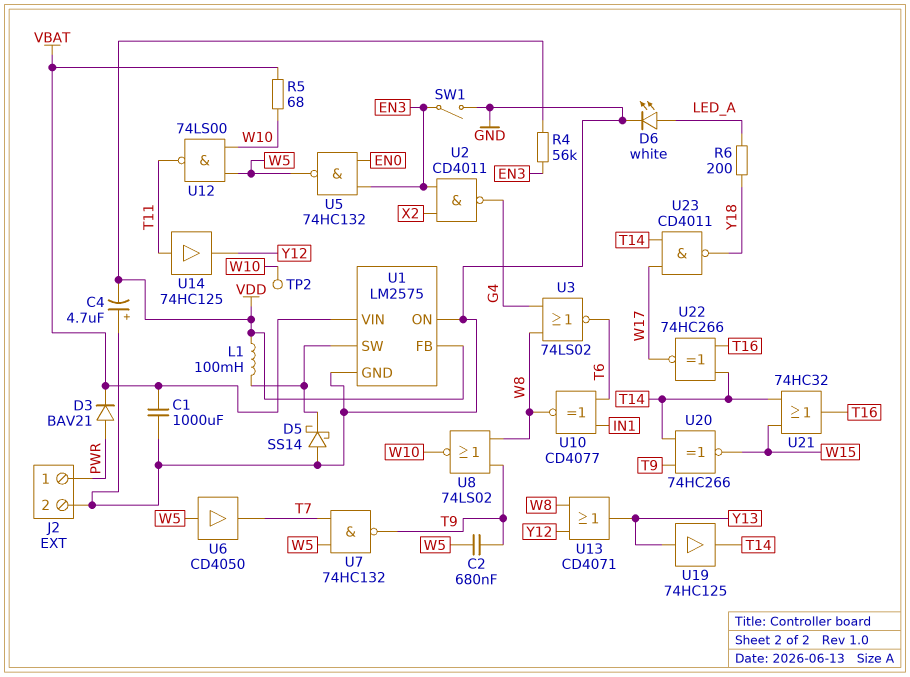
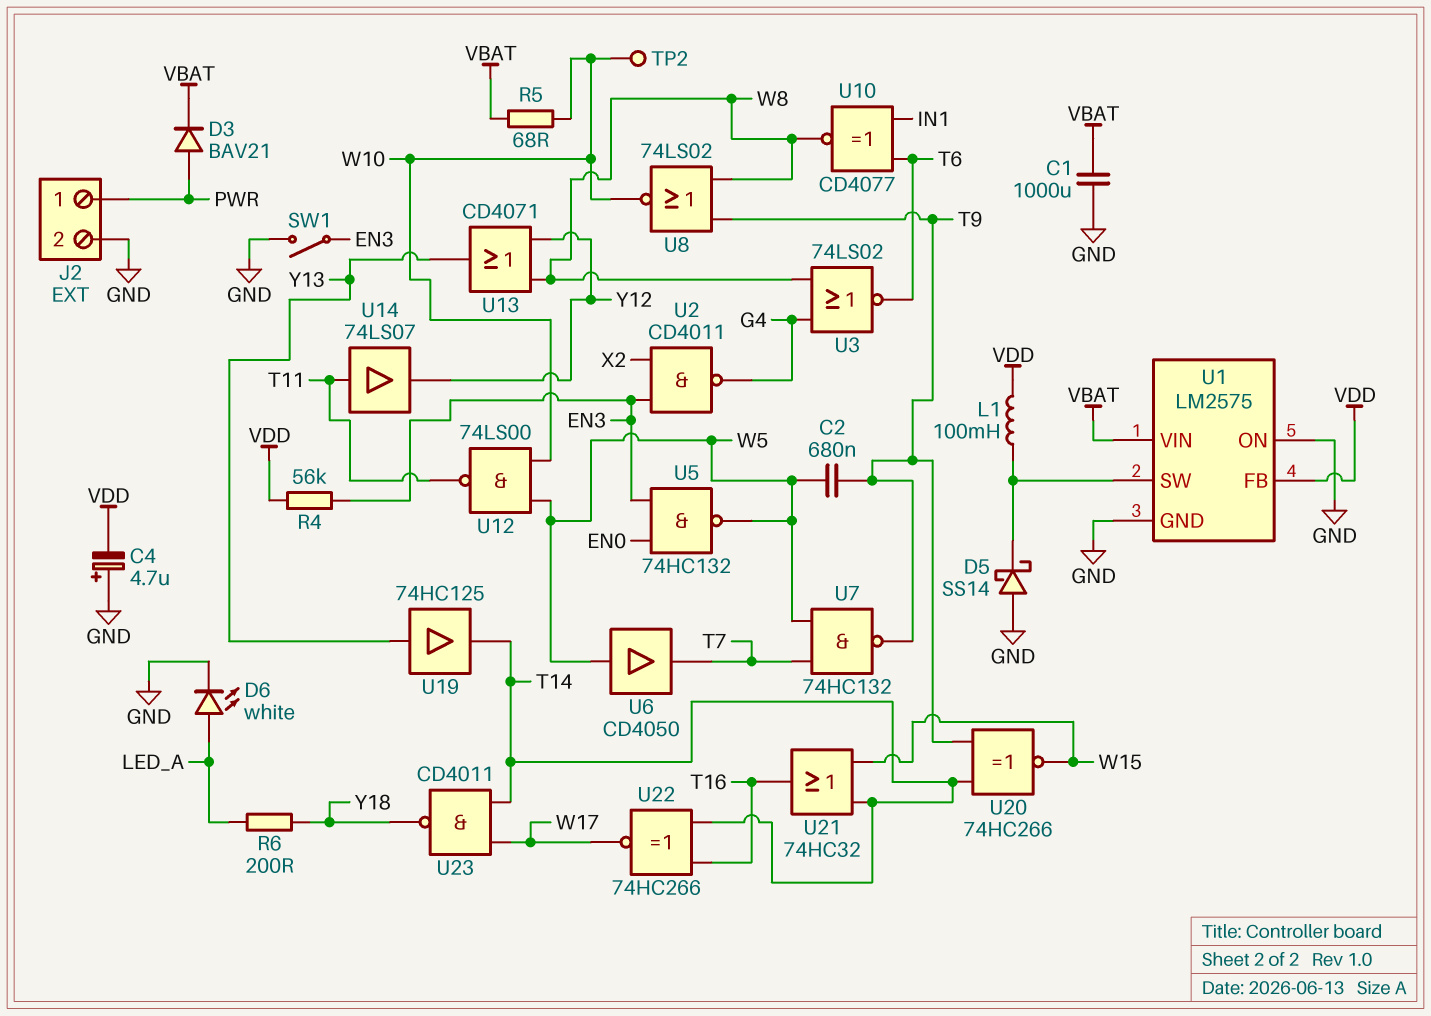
U14: buffer 74HC125 (in T11, out Y12) -> buffer 74LS07 (in T11, out Y12)

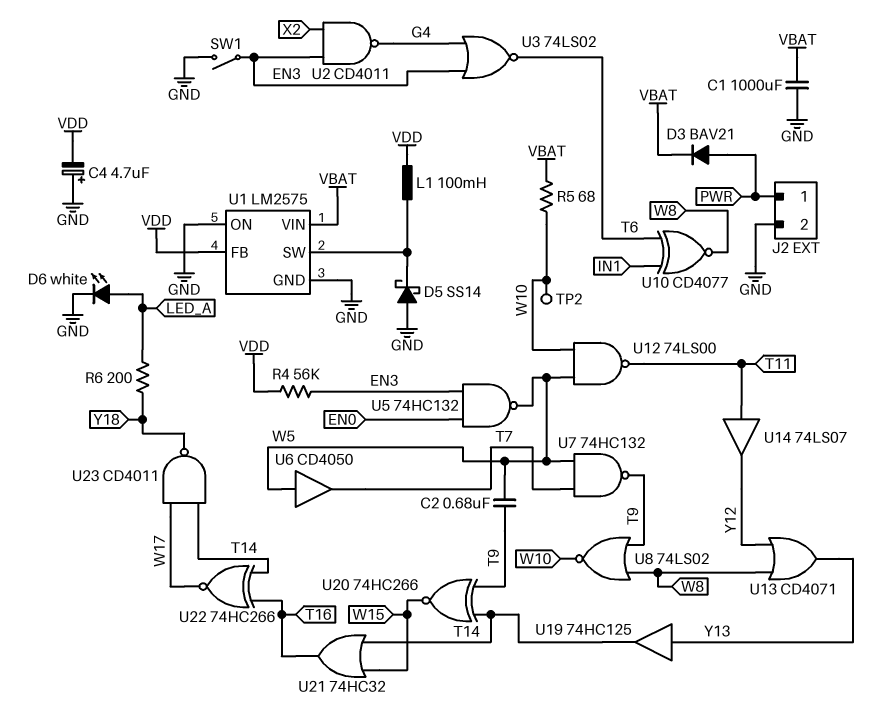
U3: NOR 74LS02 (in G4, in W8, out T6) -> NOR 74LS02 (in EN3, in G4, out T6)

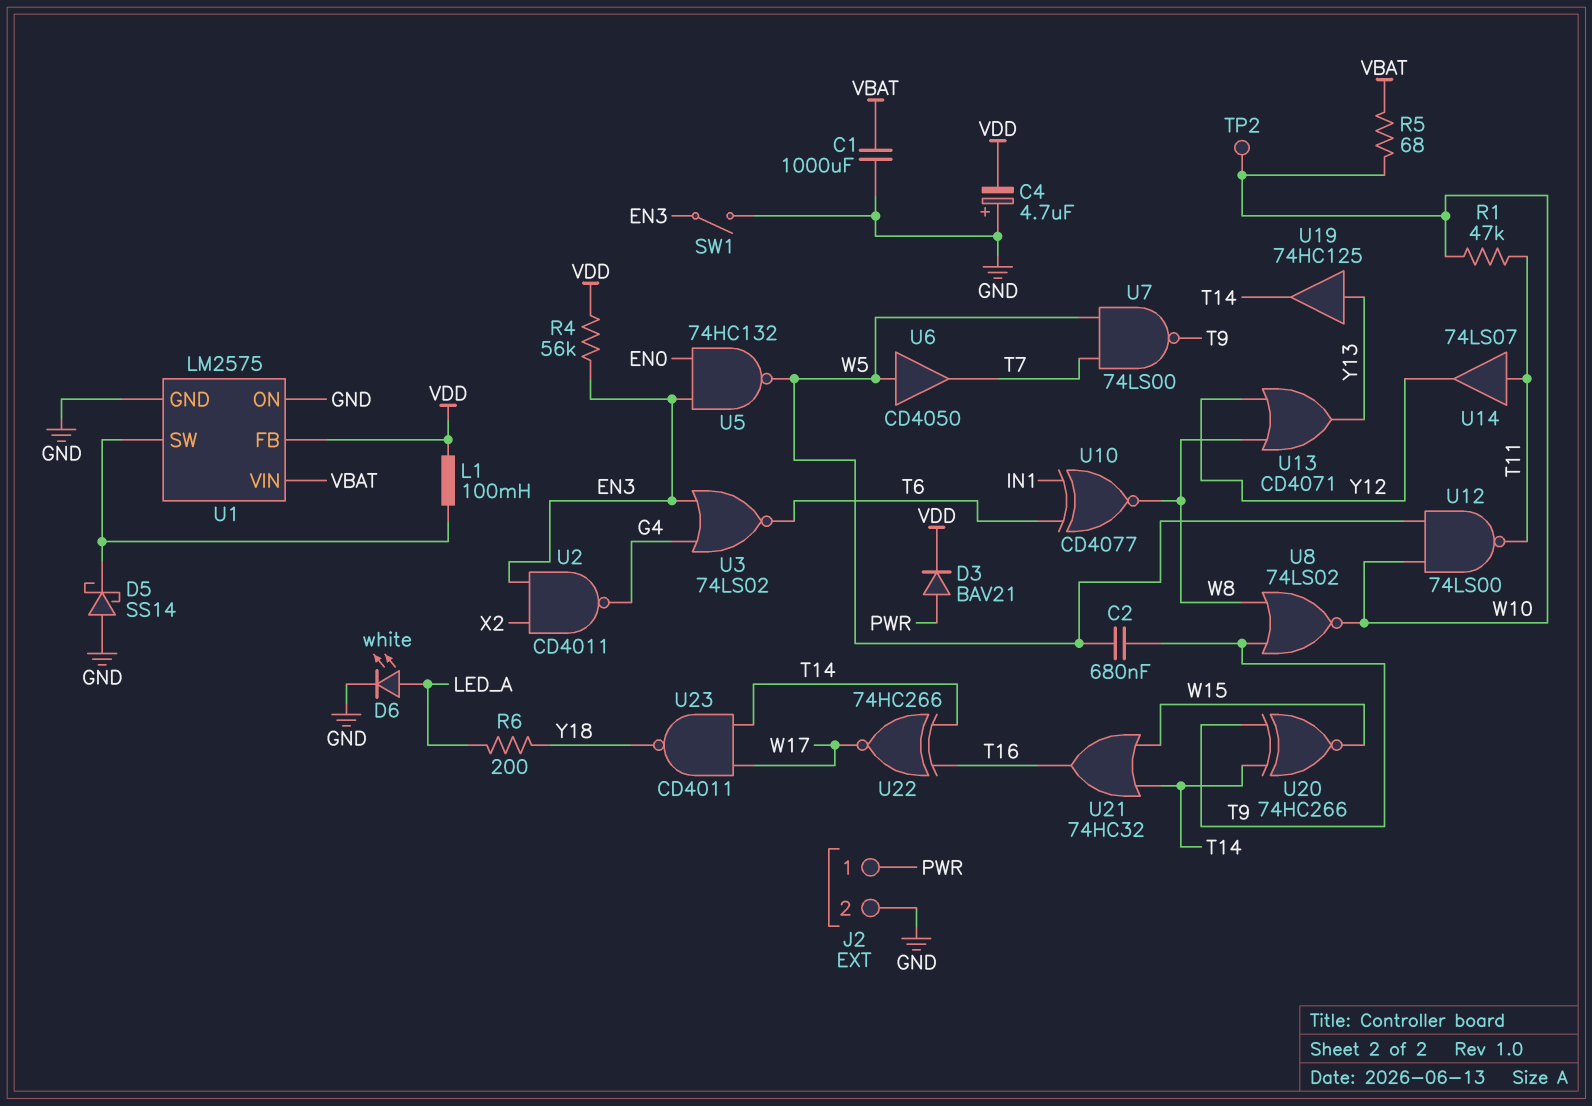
D3: diode BAV21 (A PWR, K VBAT) -> diode BAV21 (A PWR, K VDD)
R1: none -> 47k (T11, W10)
U7: NAND 74HC132 (in T7, in W5, out T9) -> NAND 74LS00 (in T7, in W5, out T9)

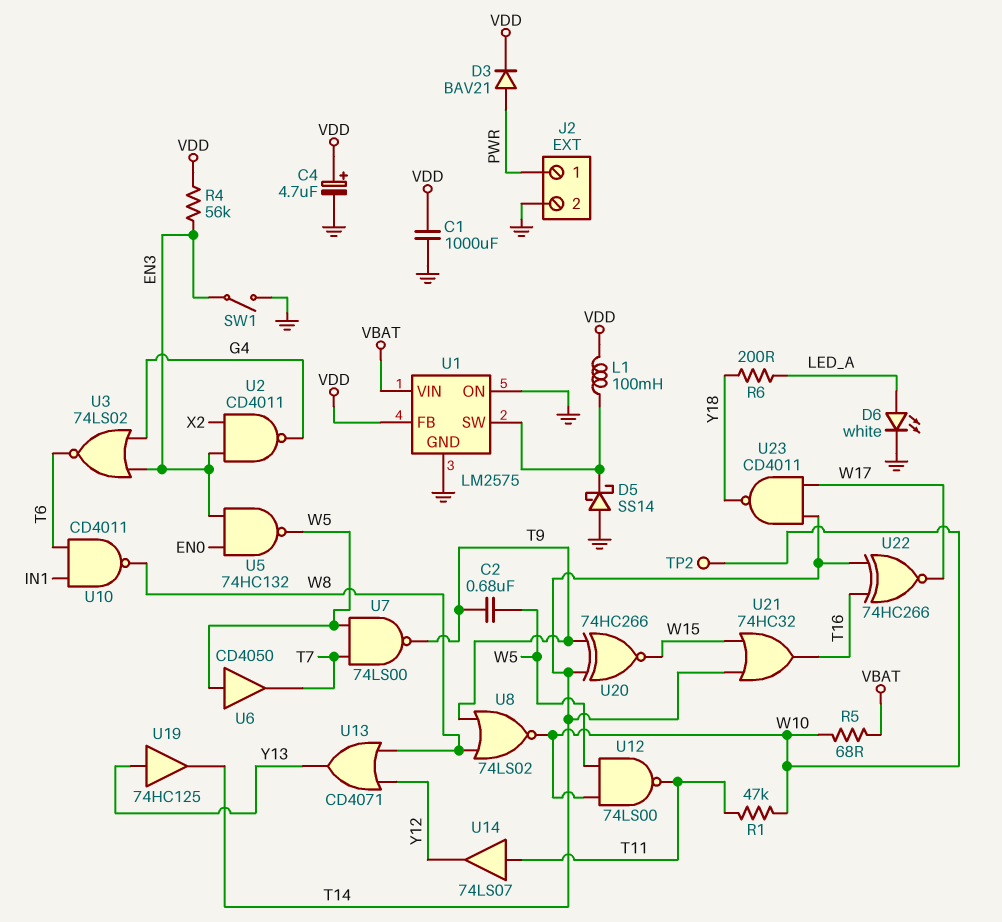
C1: 1000uF (GND, VBAT) -> 1000uF (GND, VDD)
C4: 4.7uF (plus GND, minus VDD) -> 4.7uF (plus VDD, minus GND)
U10: XNOR CD4077 (in IN1, in T6, out W8) -> NAND CD4011 (in IN1, in T6, out W8)

